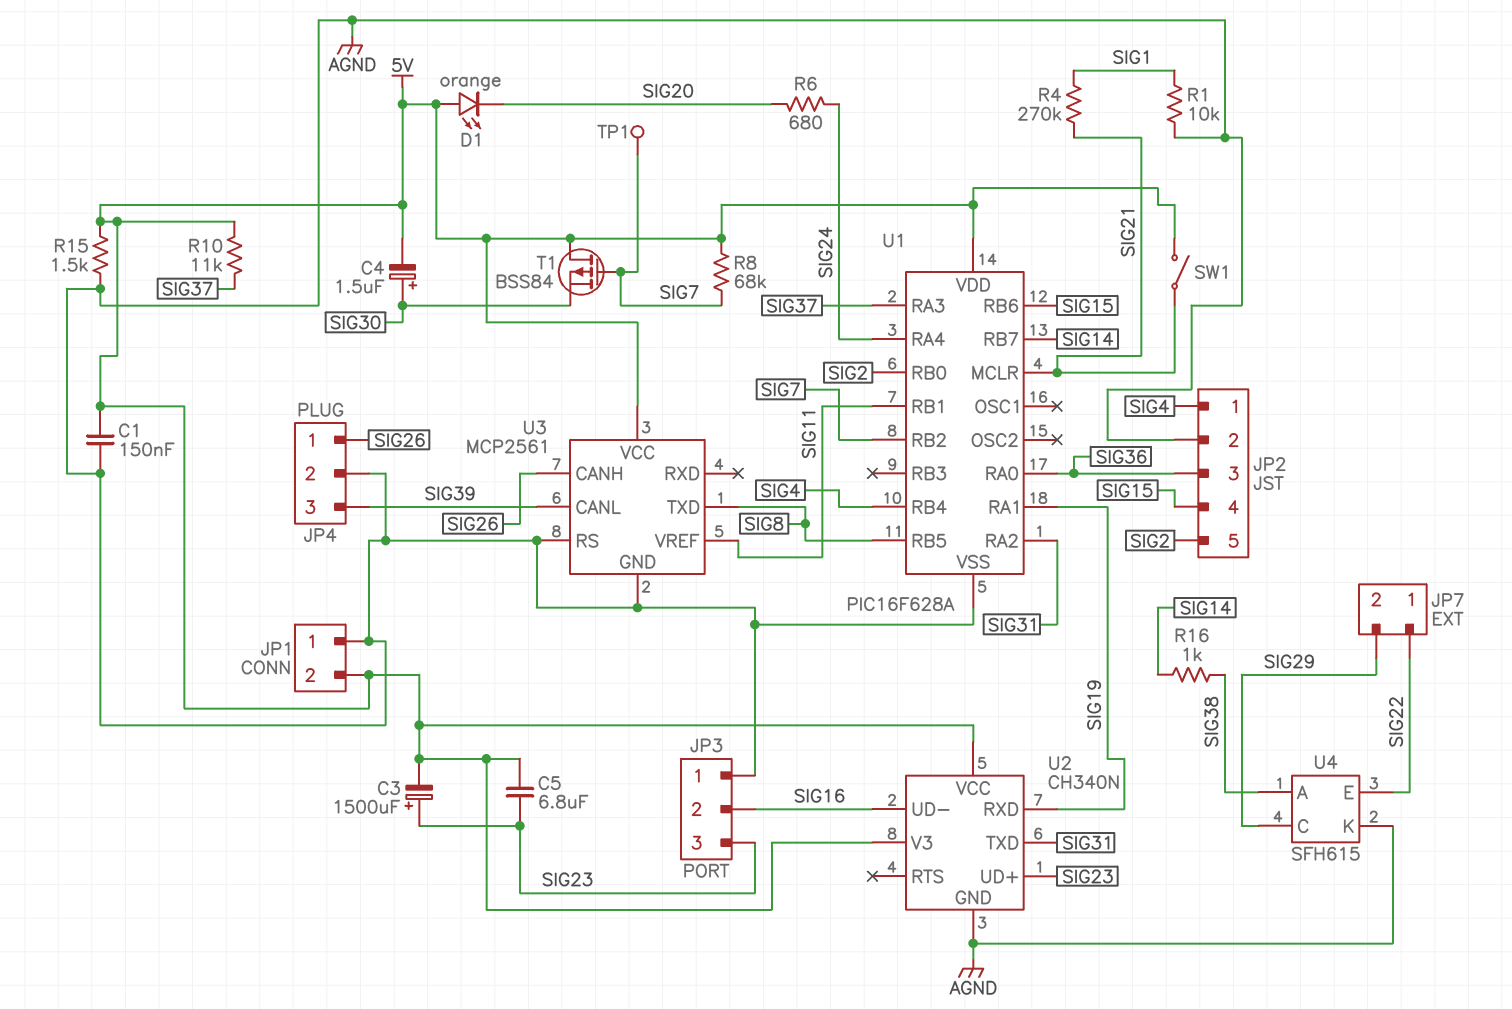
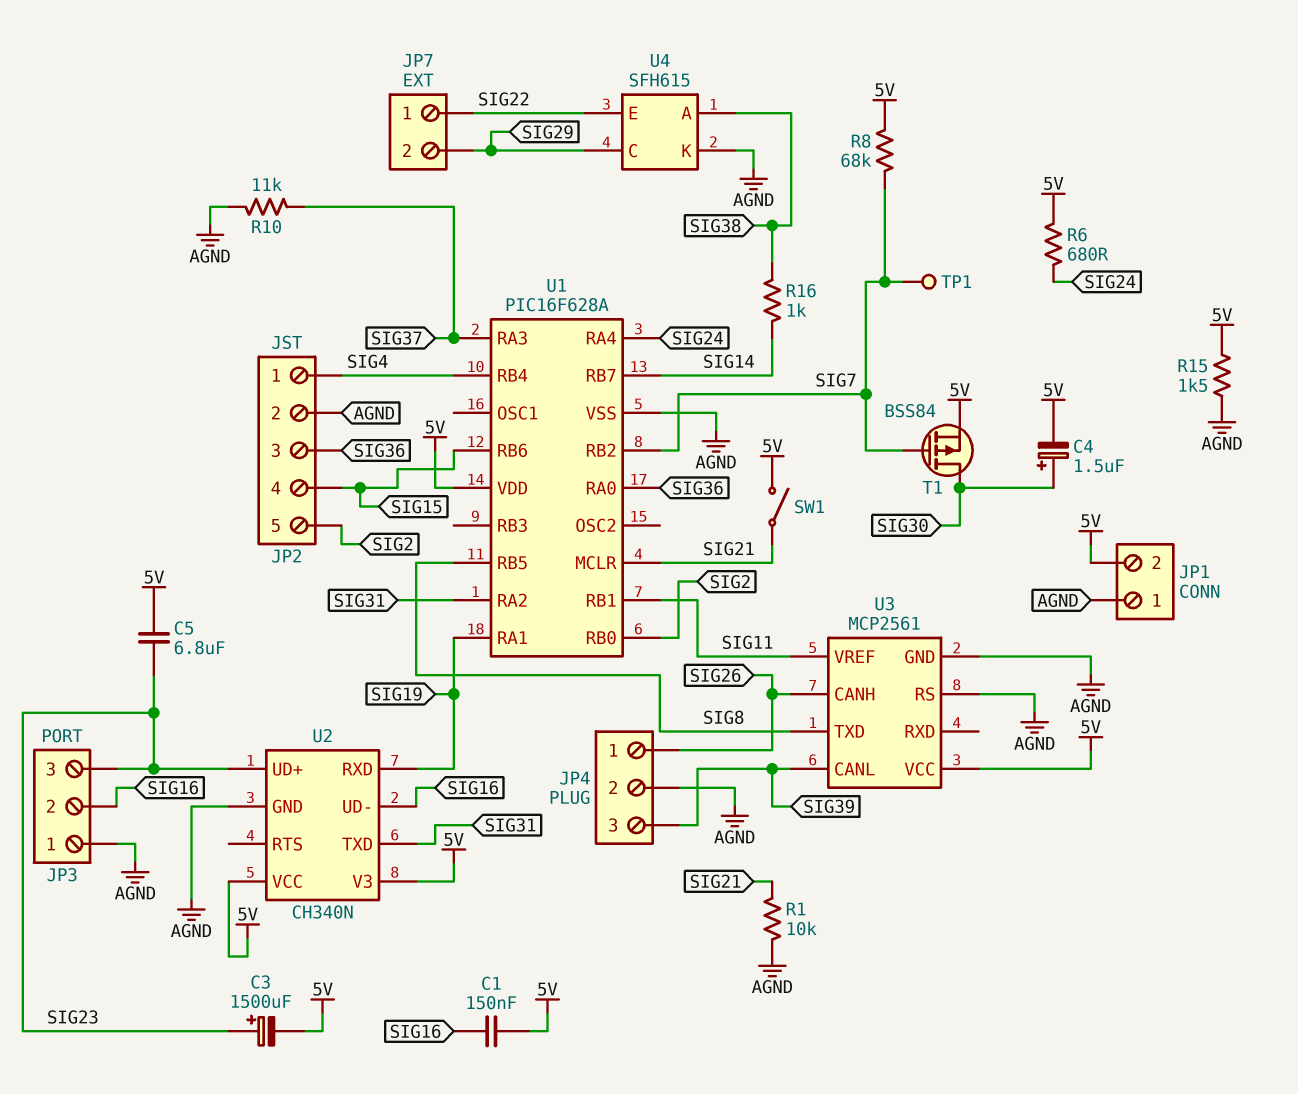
C1: 150nF (5V, AGND) -> 150nF (5V, SIG16)
D1: LED orange (A 5V, K SIG20) -> none
R1: 10k (AGND, SIG1) -> 10k (AGND, SIG21)
R4: 270k (SIG1, SIG21) -> none
R6: 680 (SIG20, SIG24) -> 680 (5V, SIG24)
R10: 11k (5V, SIG37) -> 11k (AGND, SIG37)
T1: PMOS BSS84 (G SIG7, D 5V, S SIG30) -> PMOS BSS84 (G SIG7, D SIG30, S 5V)

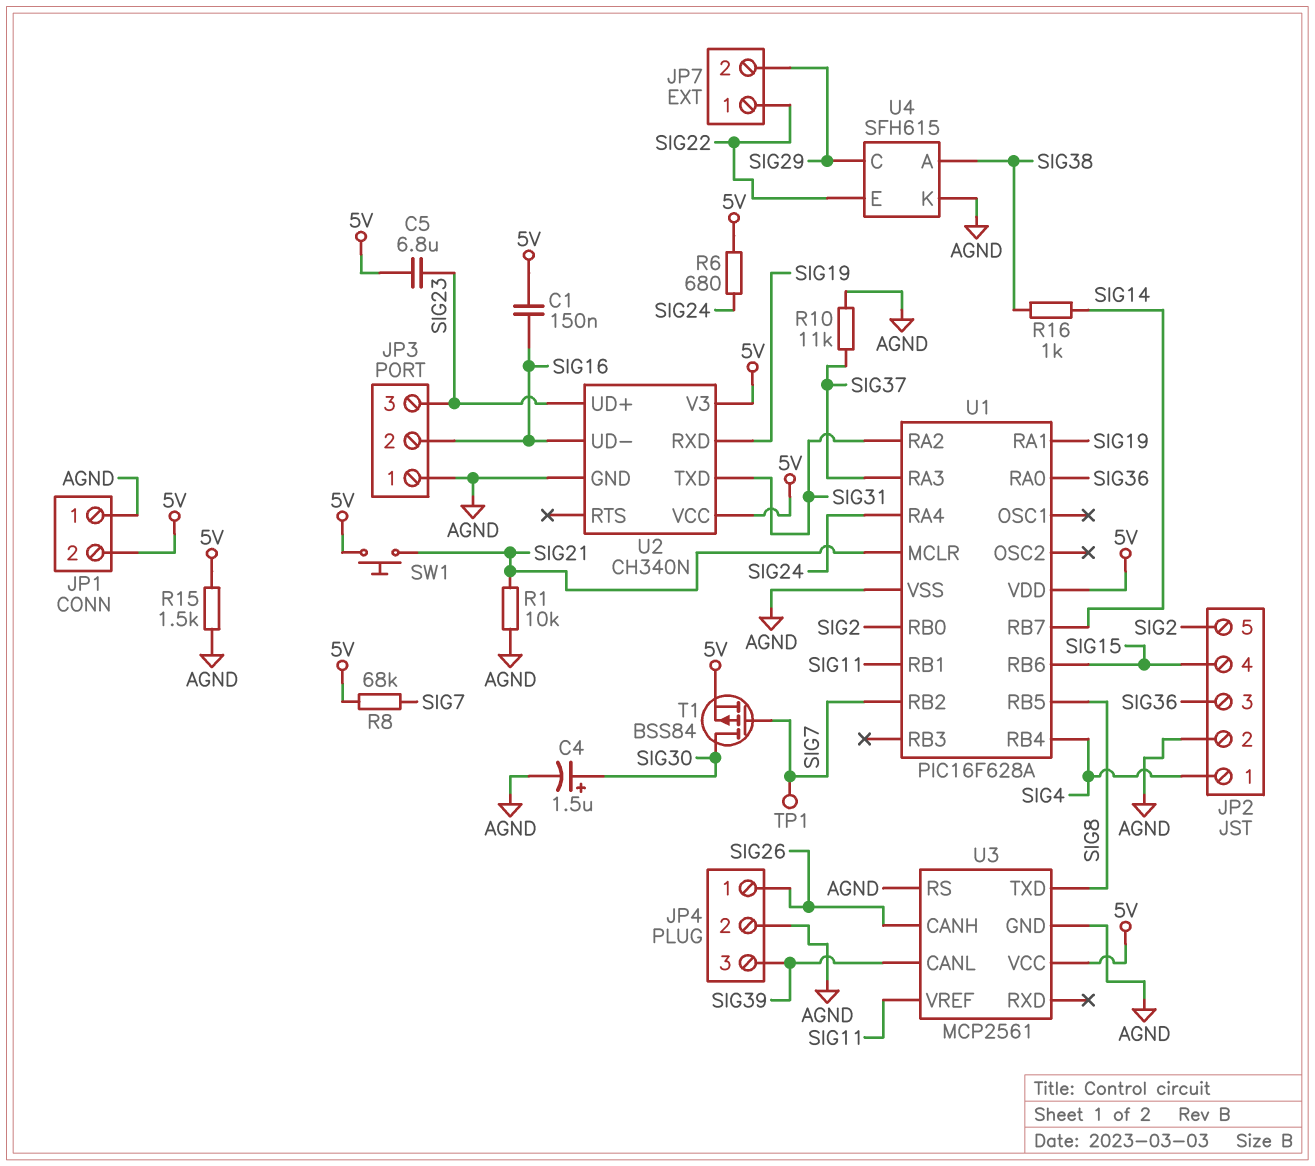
C3: 1500uF (plus SIG23, minus 5V) -> none
C4: 1.5uF (plus SIG30, minus 5V) -> 1.5uF (plus SIG30, minus AGND)
SW1: switch (5V, SIG21) -> button (5V, SIG21)

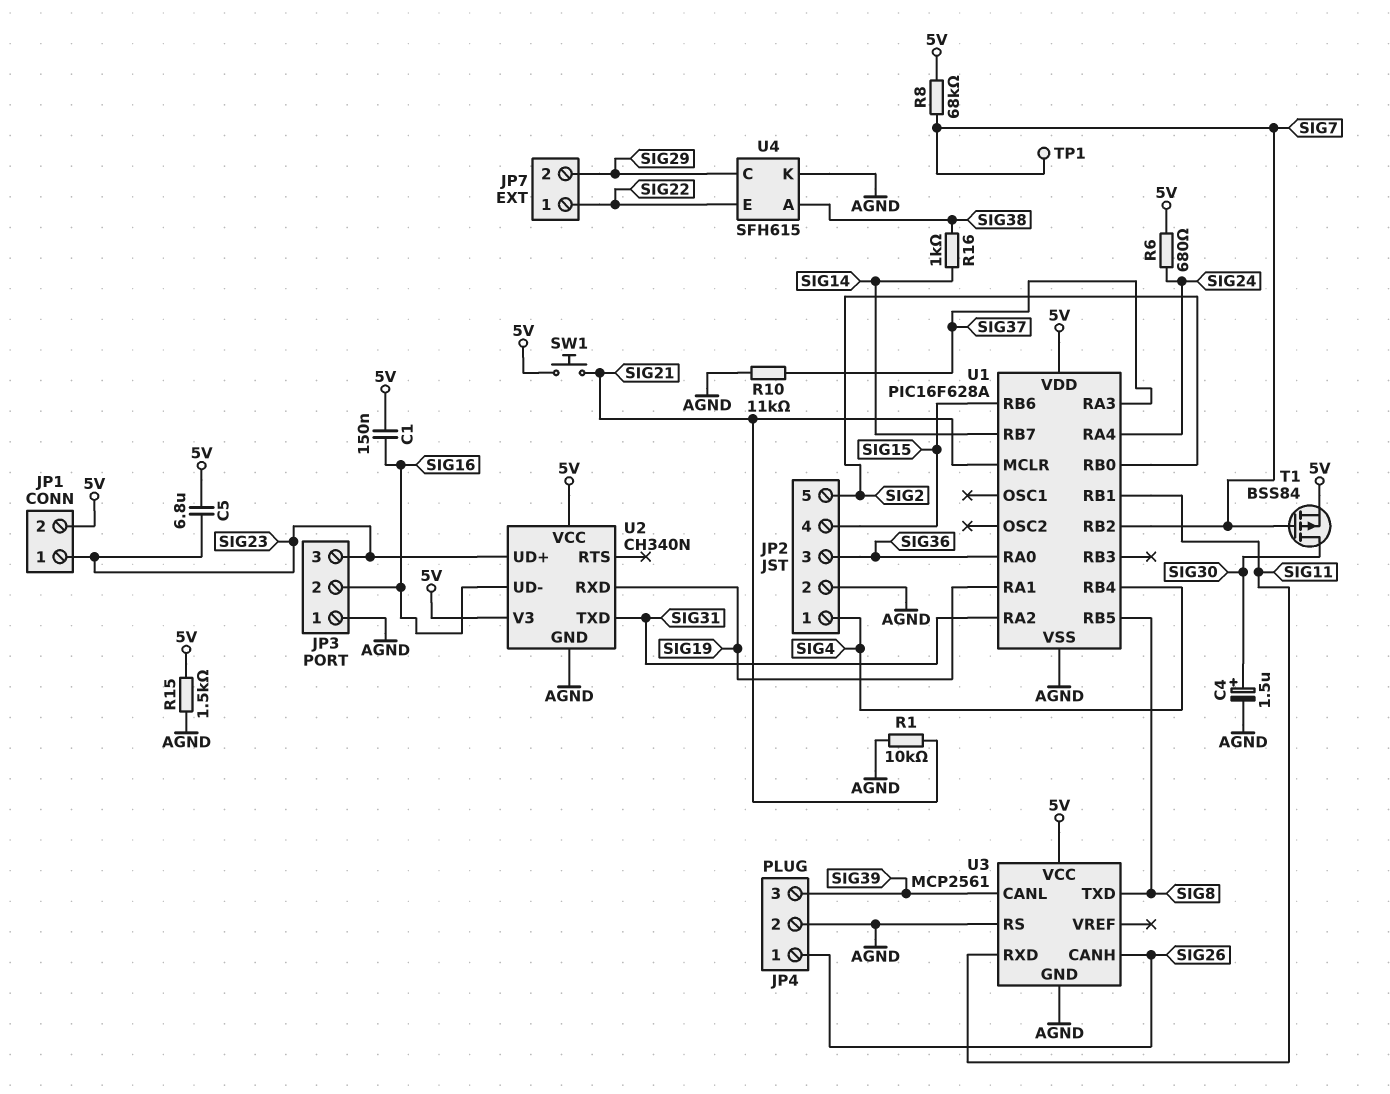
JP1 pin 1: AGND -> SIG23
U3 pin RXD: none -> SIG11
U3 pin VREF: SIG11 -> none

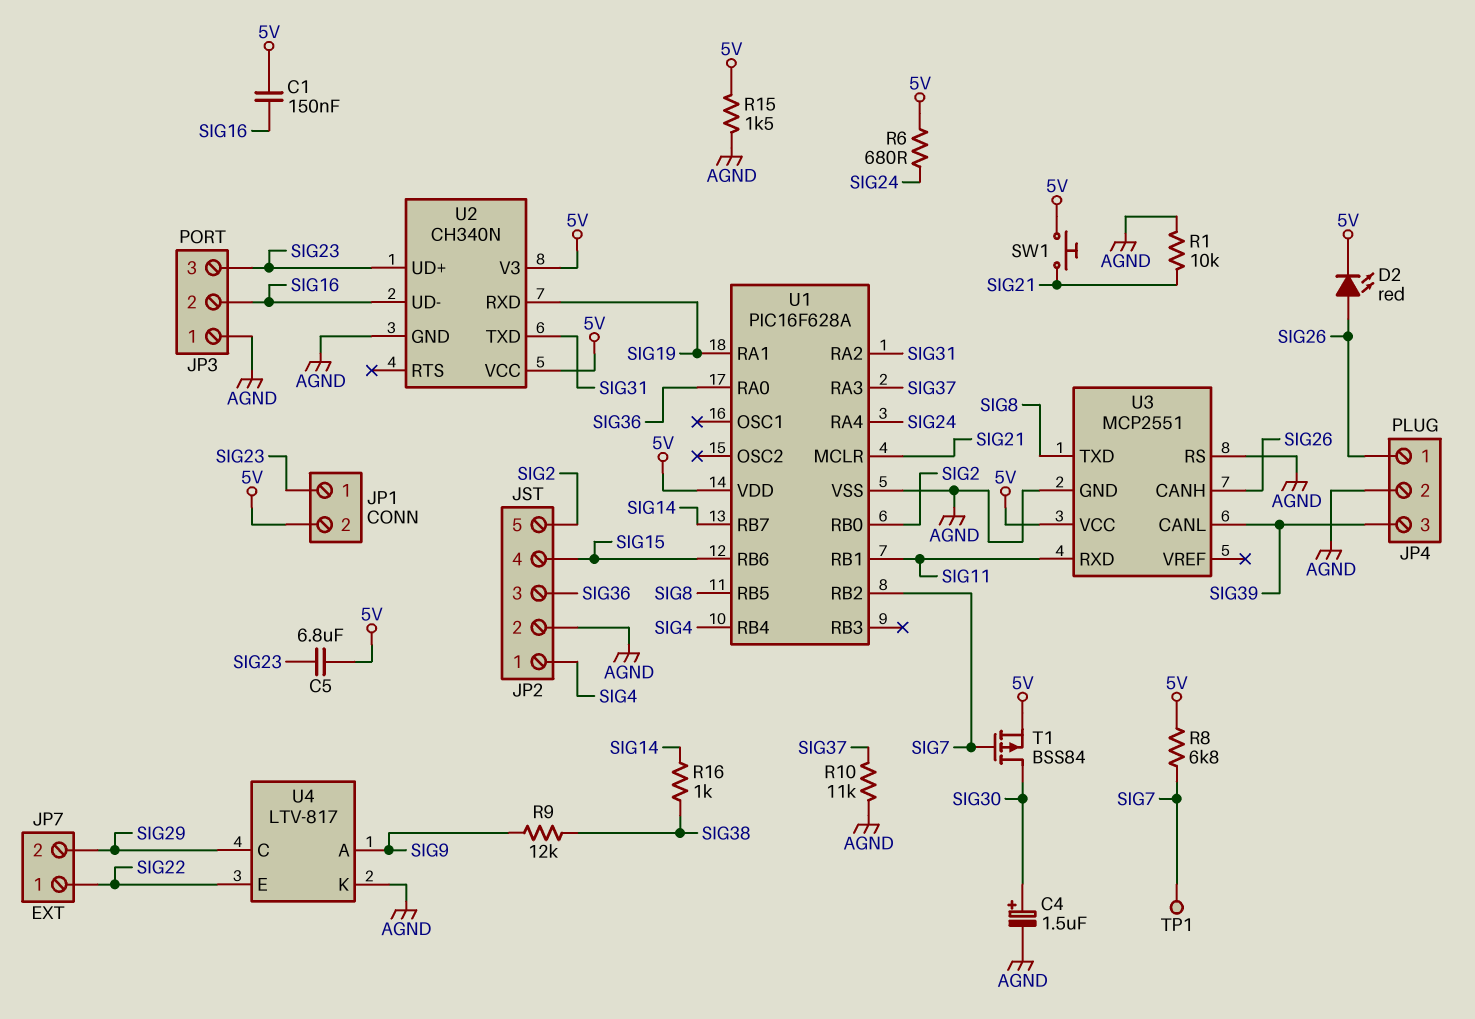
D2: none -> LED red (A SIG26, K 5V)
R8: 68k (5V, SIG7) -> 6.8k (5V, SIG7)
R9: none -> 12k (SIG9, SIG38)
U3: MCP2561 -> MCP2551
U4: SFH615 -> LTV-817
U4 pin A: SIG38 -> SIG9

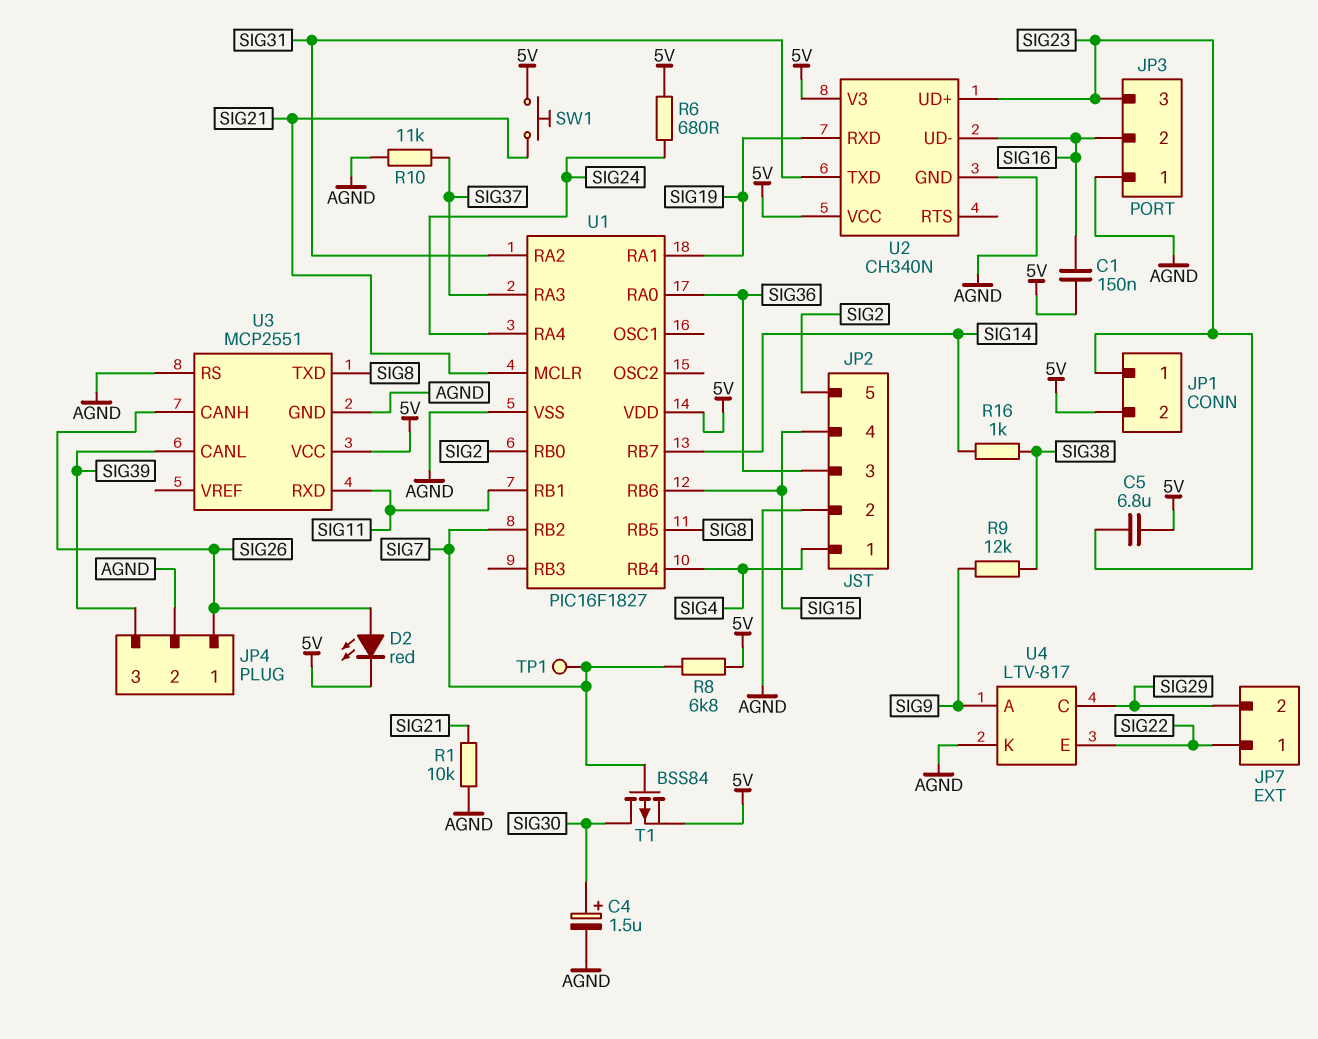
R15: 1.5k (5V, AGND) -> none
U1: PIC16F628A -> PIC16F1827

